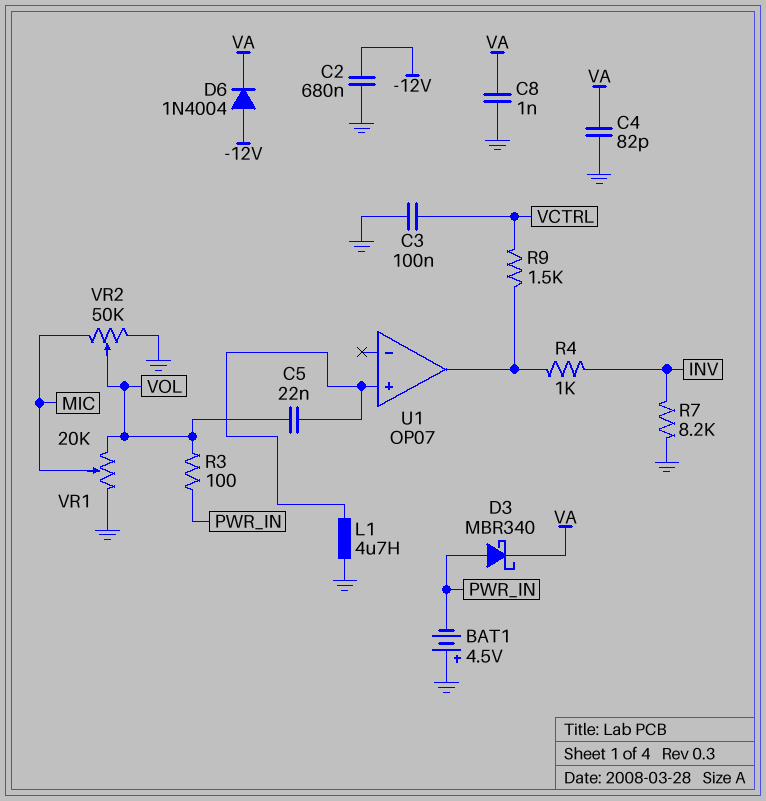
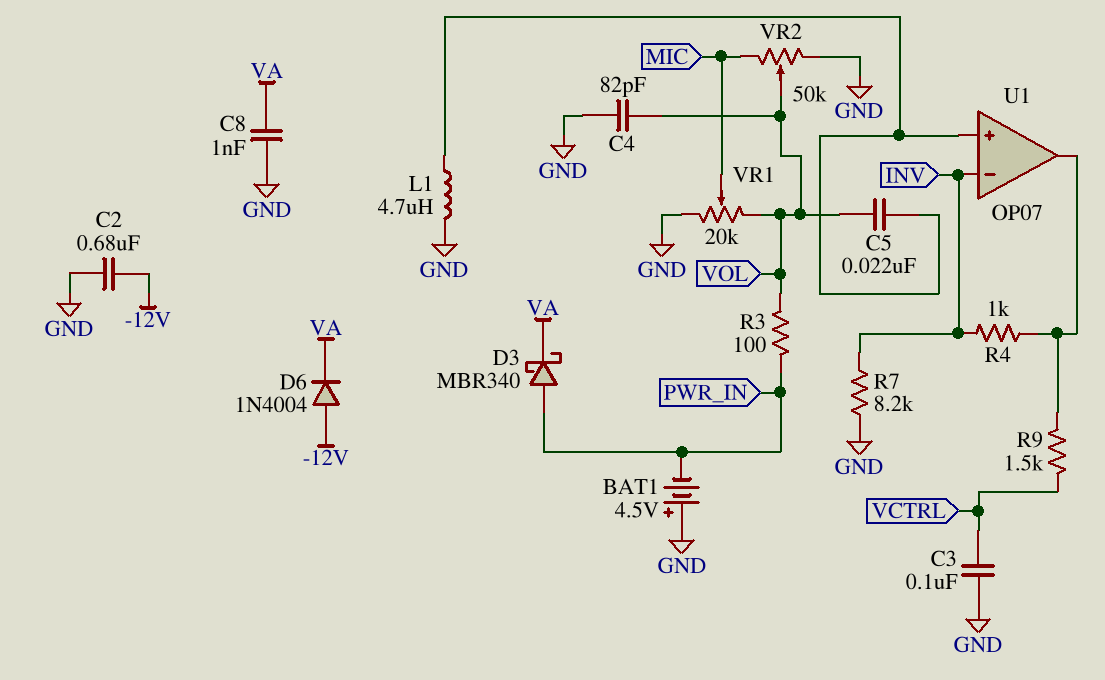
C4: 82pF (GND, VA) -> 82pF (GND, VOL)
U1 pin in-: none -> INV

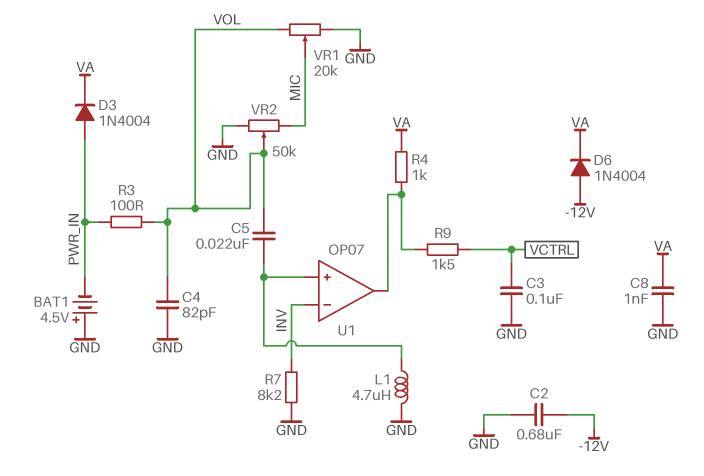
D3: schottky MBR340 (A PWR_IN, K VA) -> diode 1N4004 (A PWR_IN, K VA)
R4: 1k (INV, U1/out) -> 1k (U1/out, VA)

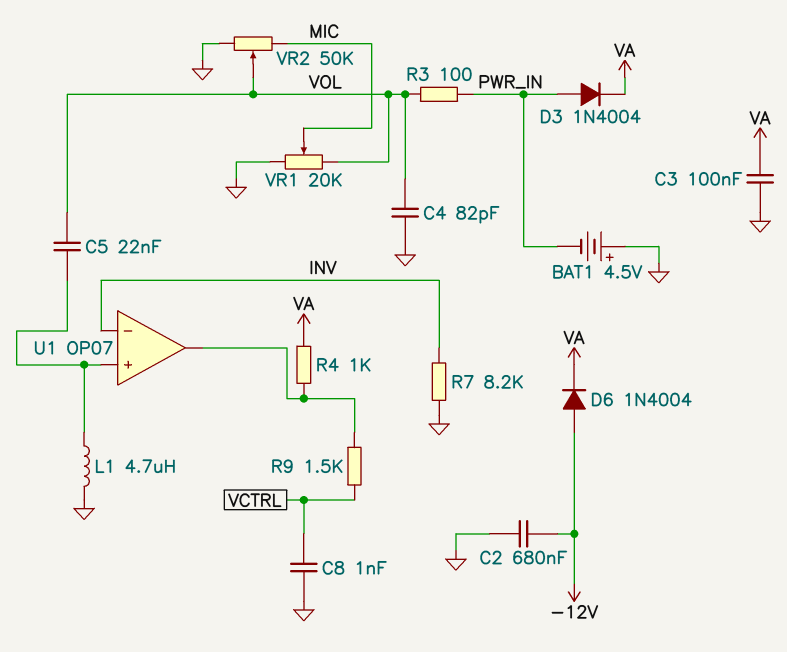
C3: 100nF (GND, VCTRL) -> 100nF (GND, VA)
C8: 1nF (GND, VA) -> 1nF (GND, VCTRL)

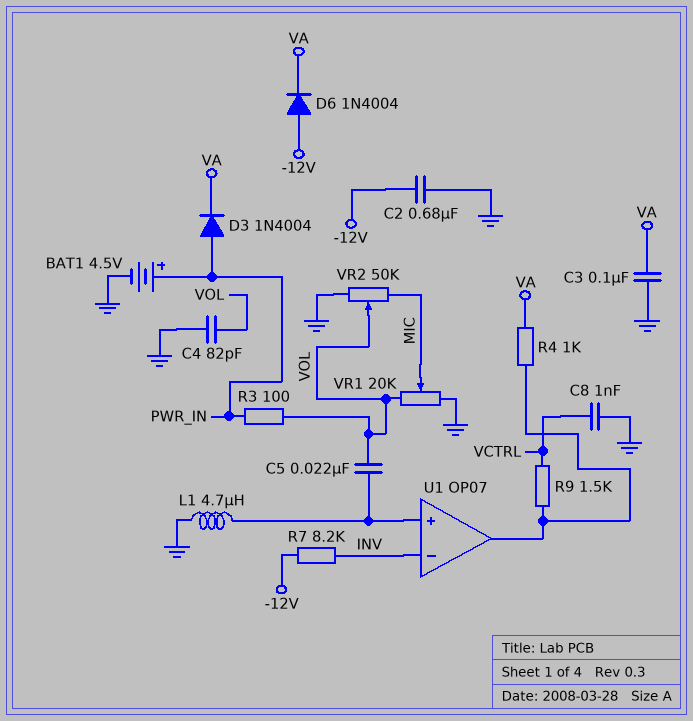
BAT1: 4.5V (plus GND, minus PWR_IN) -> 4.5V (plus PWR_IN, minus GND)
R7: 8.2k (GND, INV) -> 8.2k (-12V, INV)

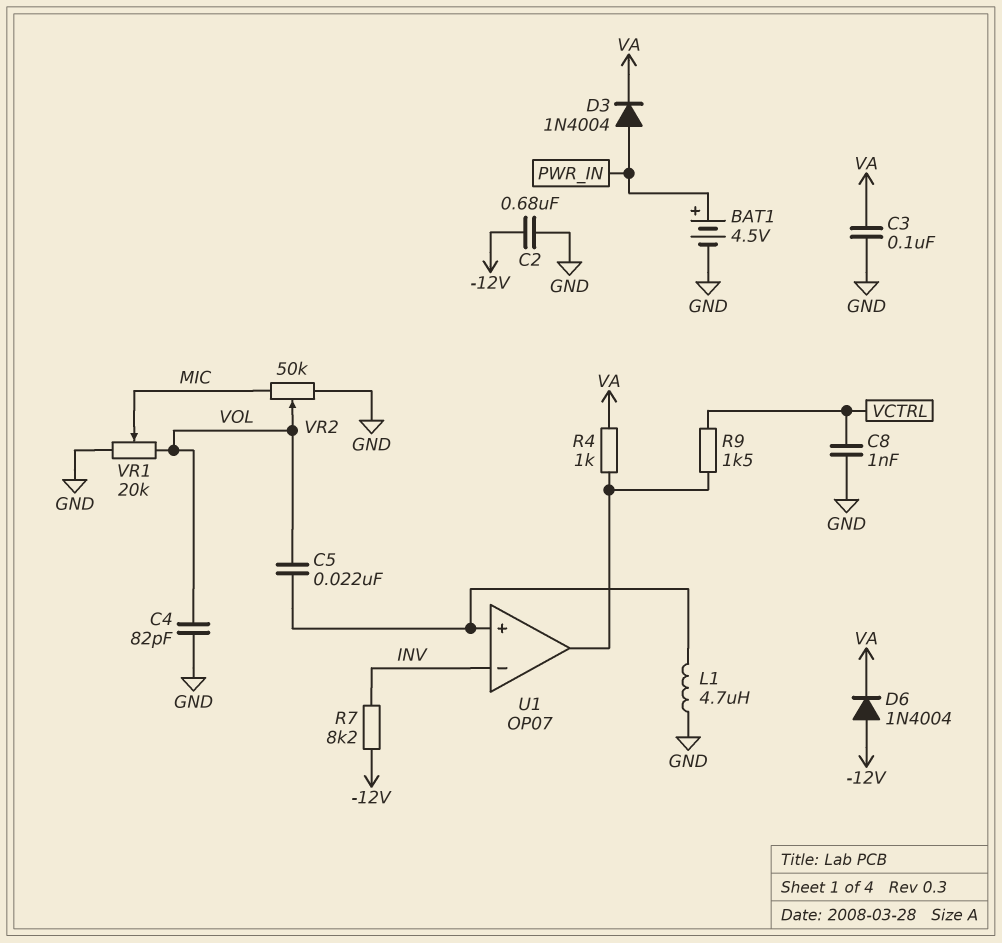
R3: 100 (PWR_IN, VOL) -> none

